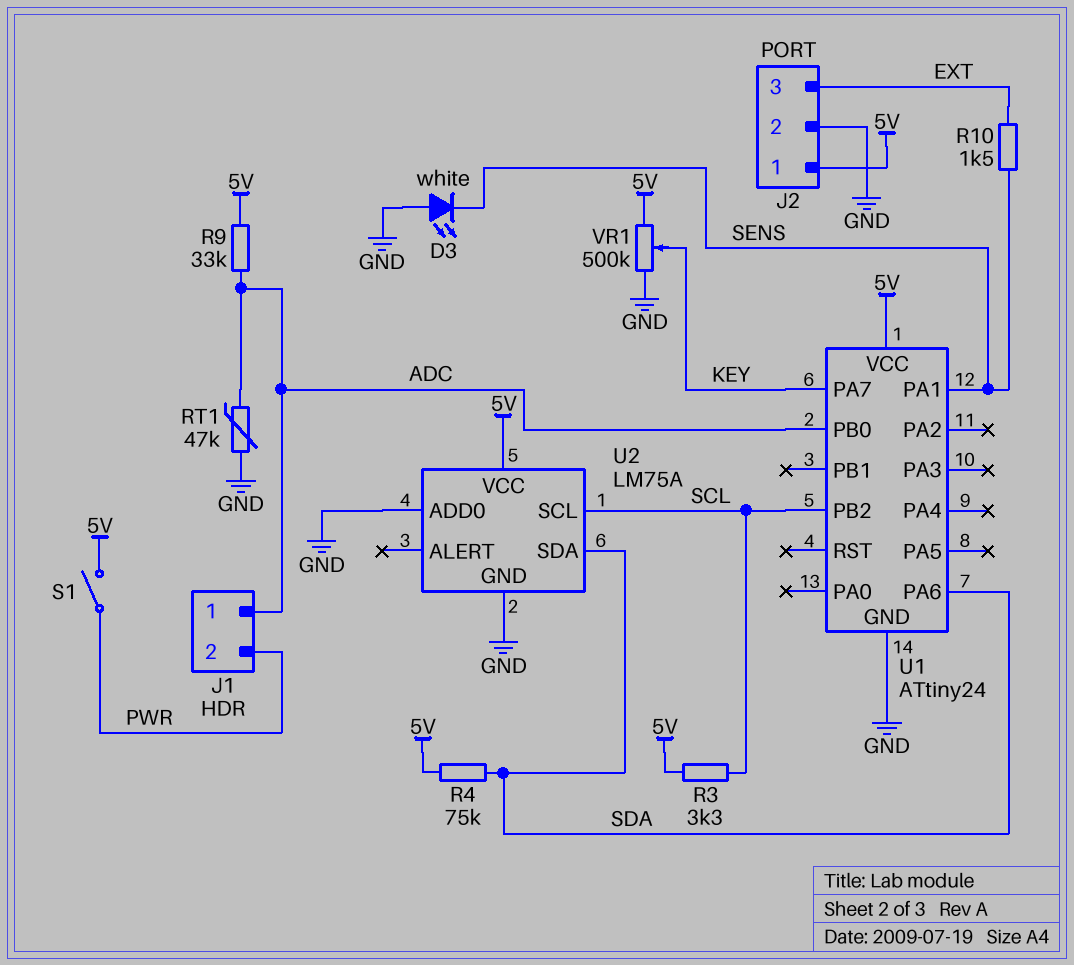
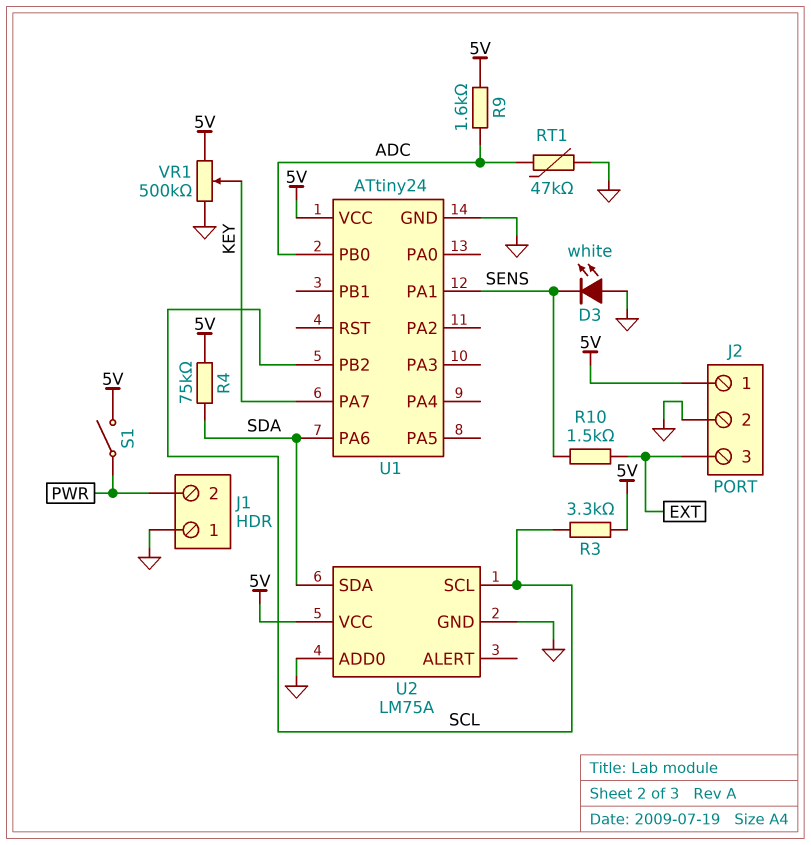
J1 pin 1: ADC -> GND
R9: 33k (5V, ADC) -> 1.6k (5V, ADC)

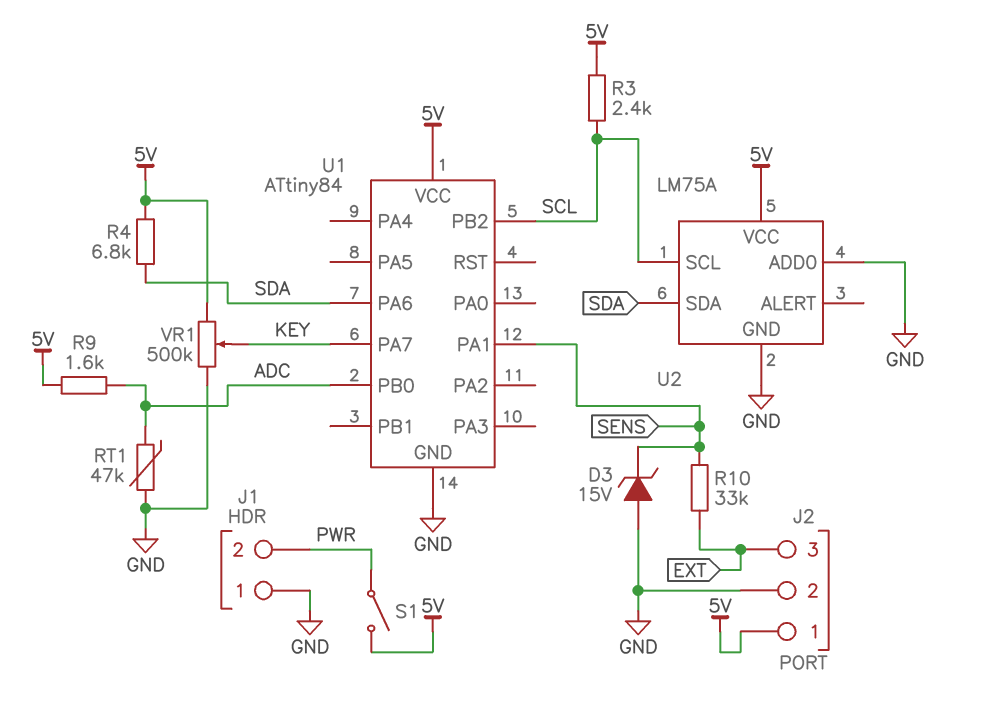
D3: LED white (A GND, K SENS) -> zener 15V (A GND, K SENS)
R3: 3.3k (5V, SCL) -> 2.4k (5V, SCL)
R4: 75k (5V, SDA) -> 6.8k (5V, SDA)
R10: 1.5k (EXT, SENS) -> 33k (EXT, SENS)
U1: ATtiny24 -> ATtiny84

